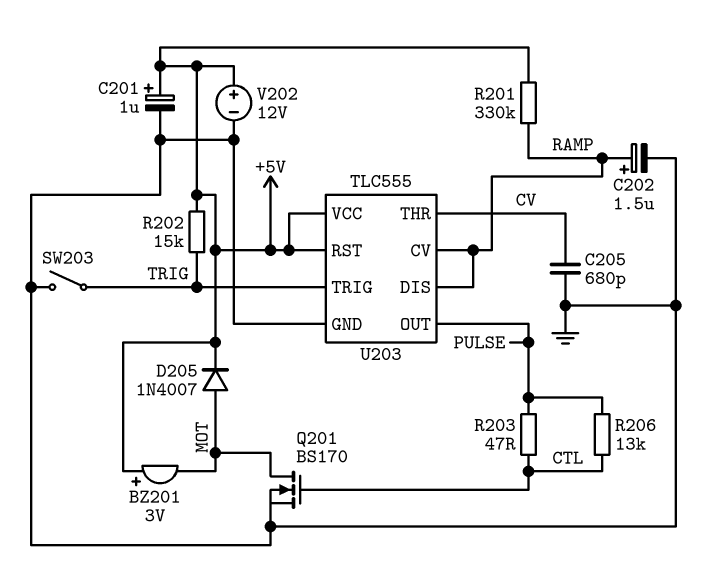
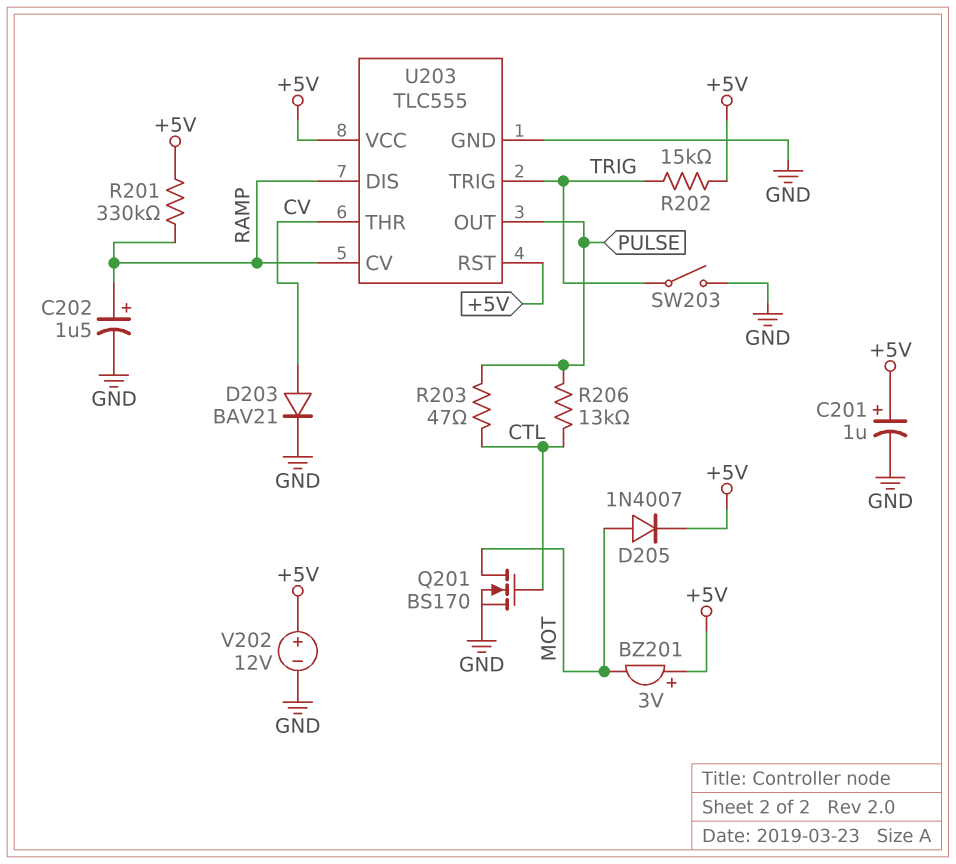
C205: 680pF (CV, GND) -> none
D203: none -> diode BAV21 (A CV, K GND)

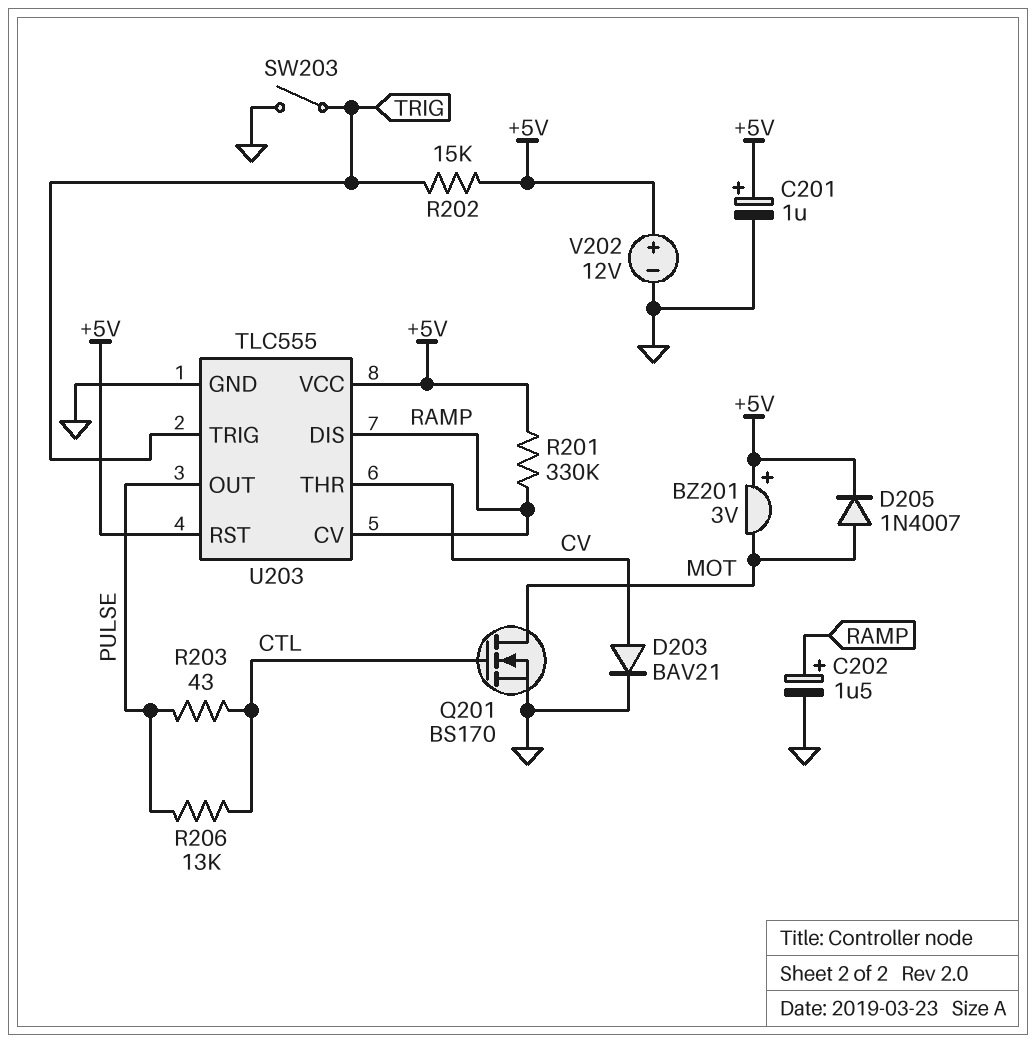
R203: 47 (CTL, PULSE) -> 43 (CTL, PULSE)

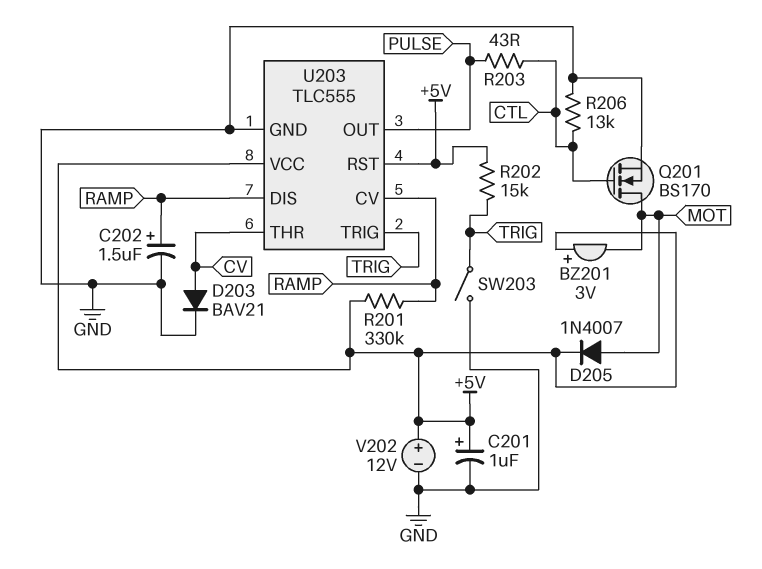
R206: 13k (CTL, PULSE) -> 13k (CTL, GND)

